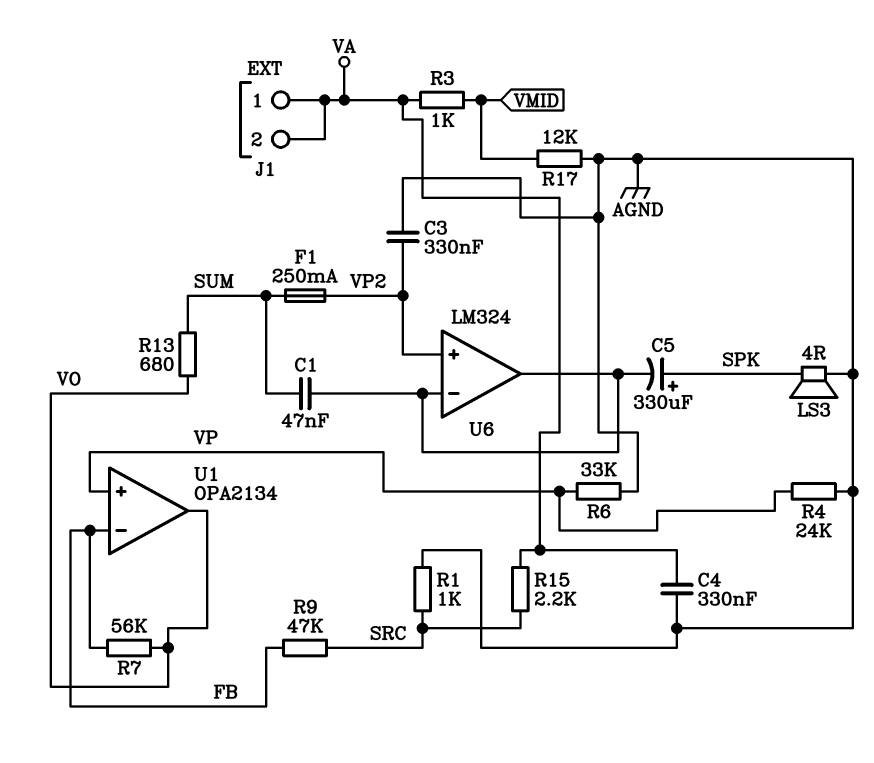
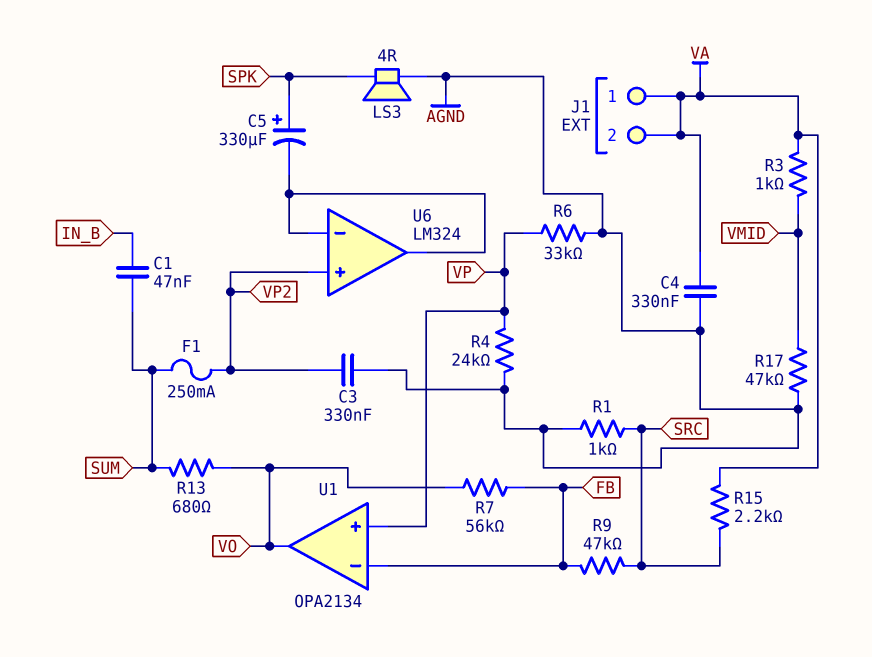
C1: 47nF (SUM, U6/in-) -> 47nF (IN_B, SUM)
R17: 12k (AGND, VMID) -> 47k (AGND, VMID)

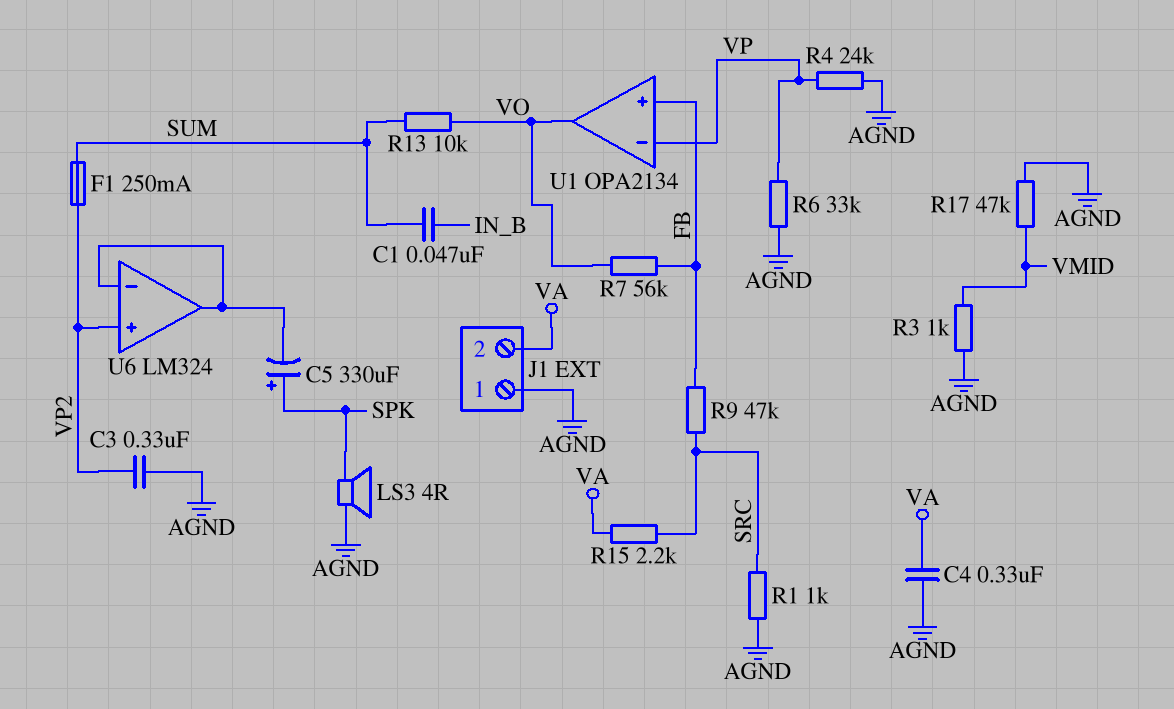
J1 pin 1: VA -> AGND
R3: 1k (VA, VMID) -> 1k (AGND, VMID)
R13: 680 (SUM, VO) -> 10k (SUM, VO)
U1 pin in+: VP -> FB
U1 pin in-: FB -> VP

